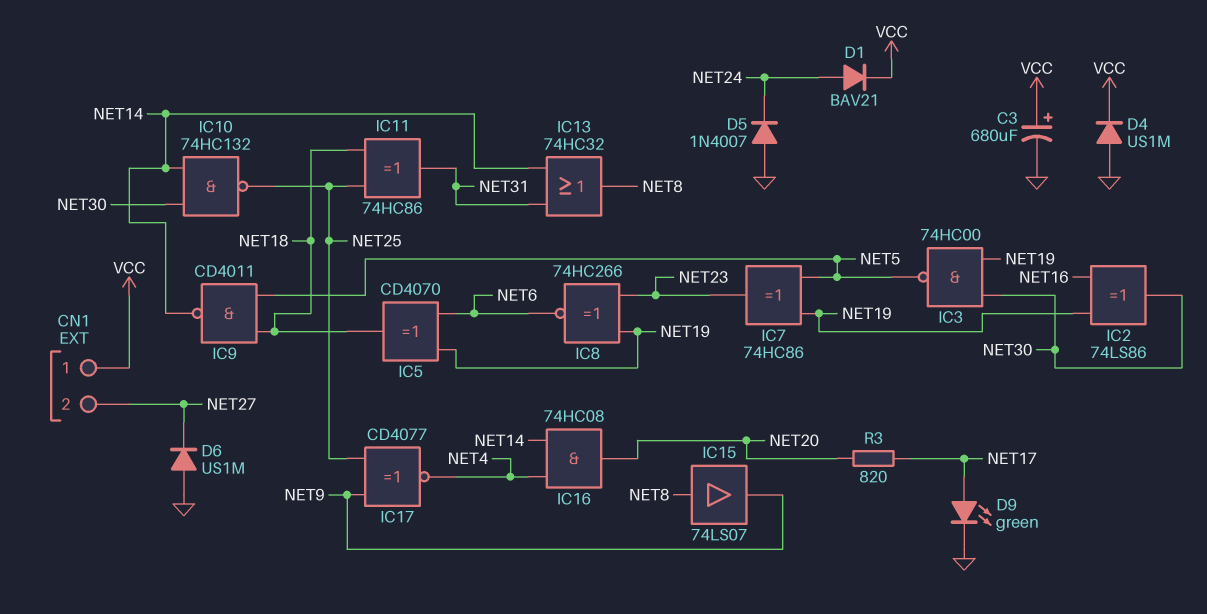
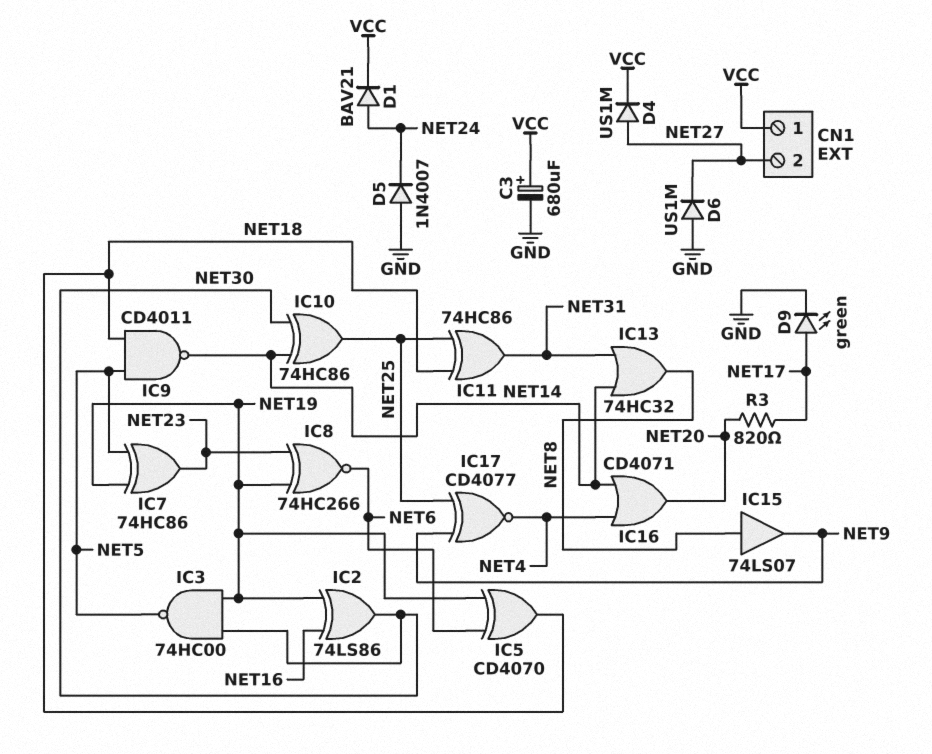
D4: diode US1M (A GND, K VCC) -> diode US1M (A NET27, K VCC)
IC10: NAND 74HC132 (in NET14, in NET30, out NET25) -> XOR 74HC86 (in NET14, in NET30, out NET25)
IC16: AND 74HC08 (in NET4, in NET14, out NET20) -> OR CD4071 (in NET4, in NET14, out NET20)

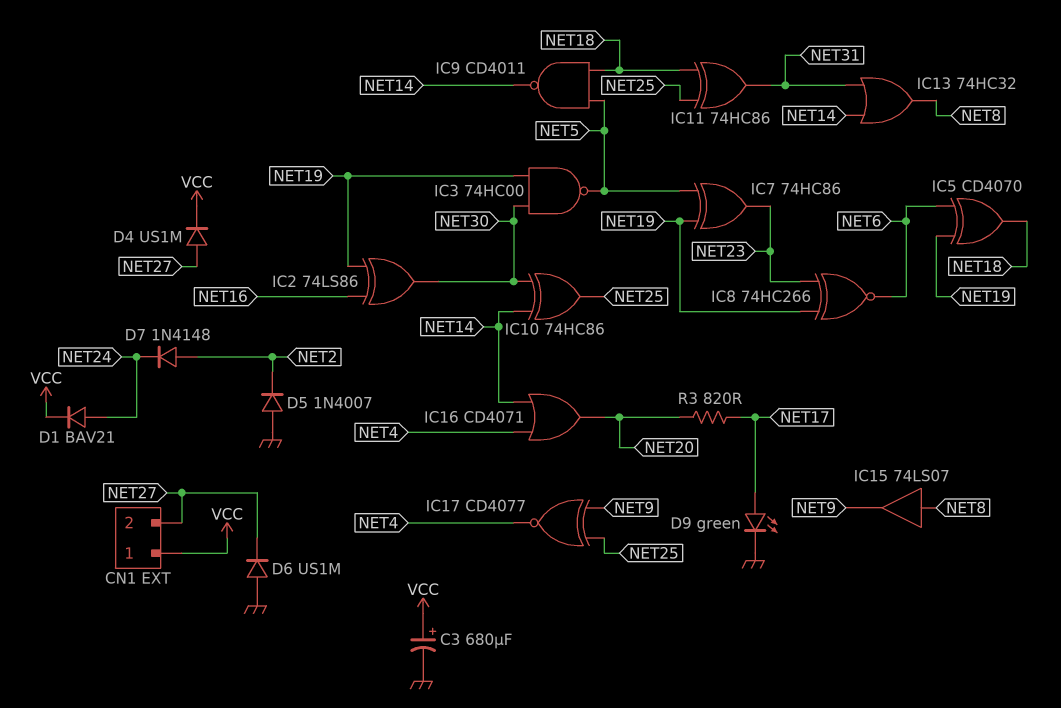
D5: diode 1N4007 (A GND, K NET24) -> diode 1N4007 (A GND, K NET2)
D7: none -> diode 1N4148 (A NET2, K NET24)

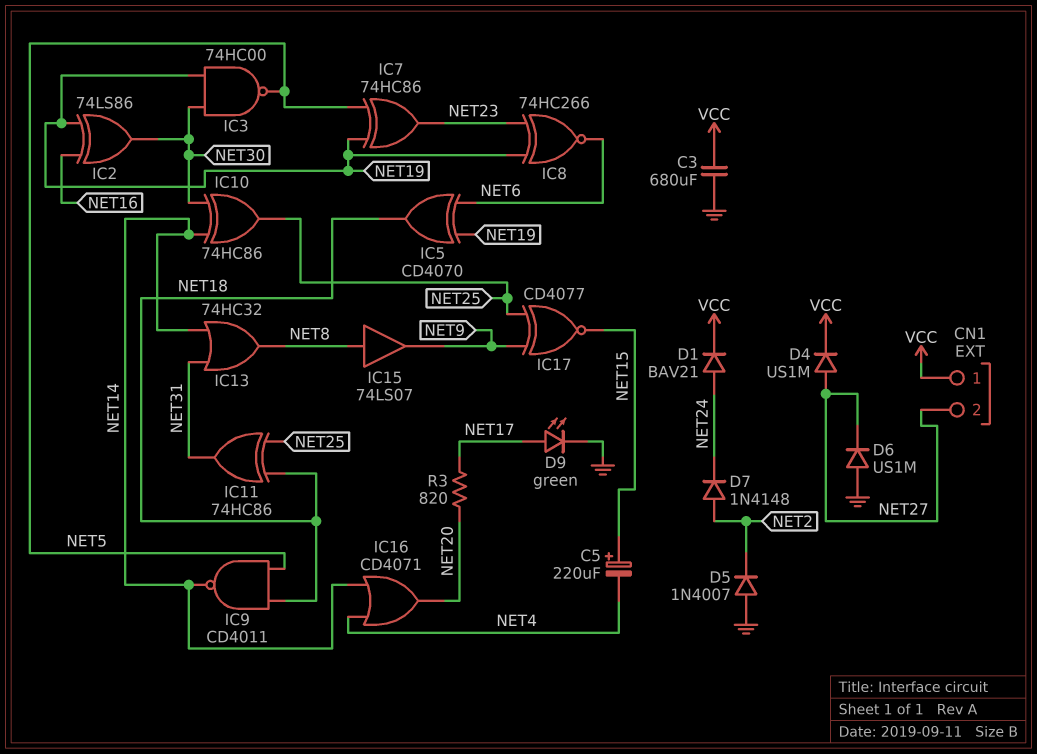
C3: 680uF (plus VCC, minus GND) -> 680uF (GND, VCC)
C5: none -> 220uF (plus NET15, minus NET4)
IC17: XNOR CD4077 (in NET9, in NET25, out NET4) -> XNOR CD4077 (in NET9, in NET25, out NET15)

